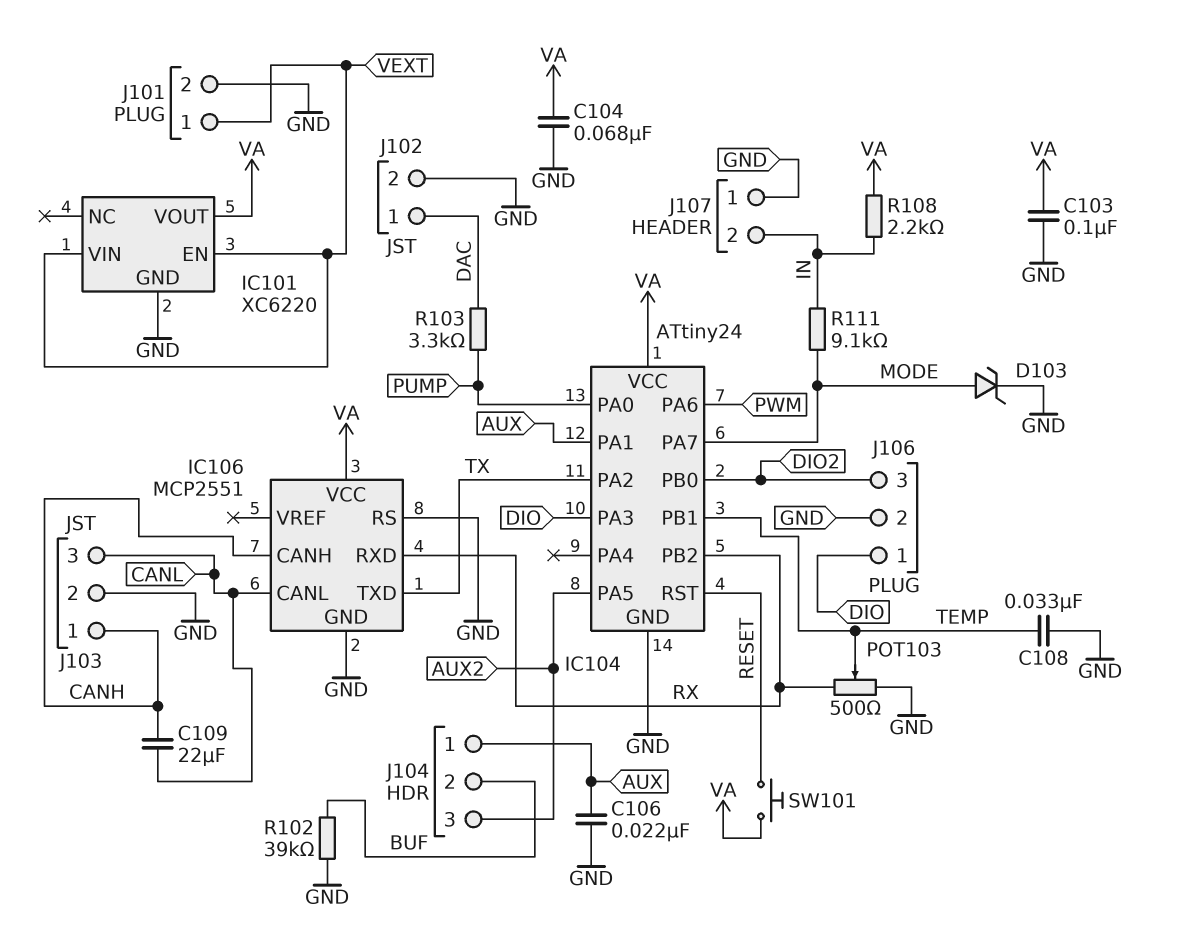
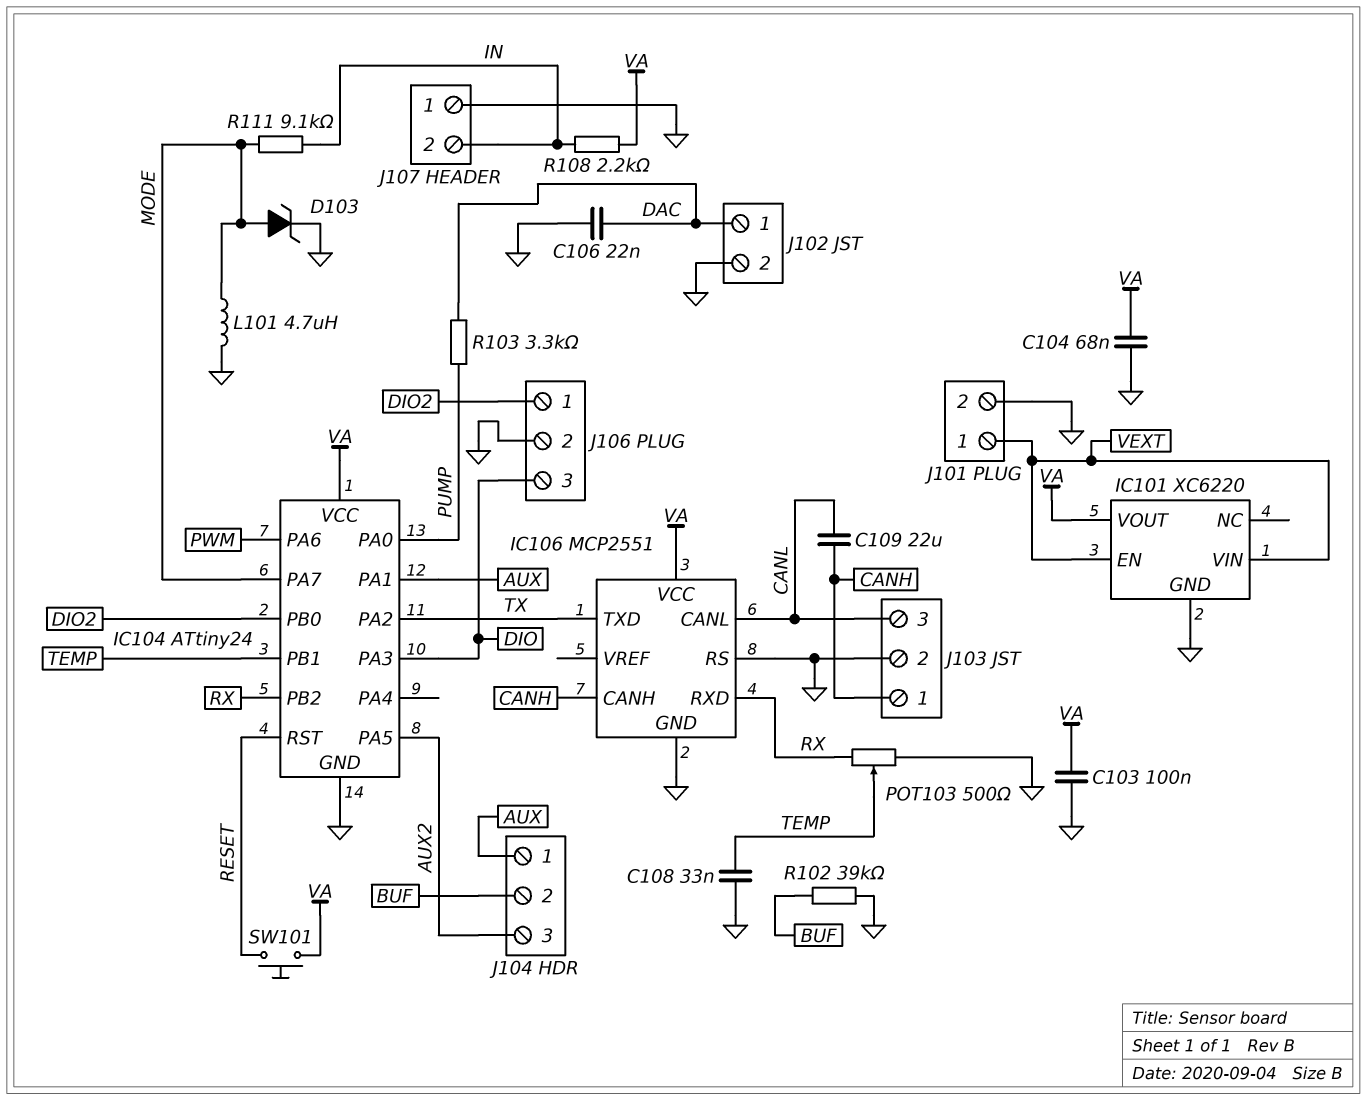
C106: 22nF (AUX, GND) -> 22nF (DAC, GND)
J106 pin 1: DIO -> DIO2
J106 pin 3: DIO2 -> DIO
L101: none -> 4.7uH (GND, MODE)

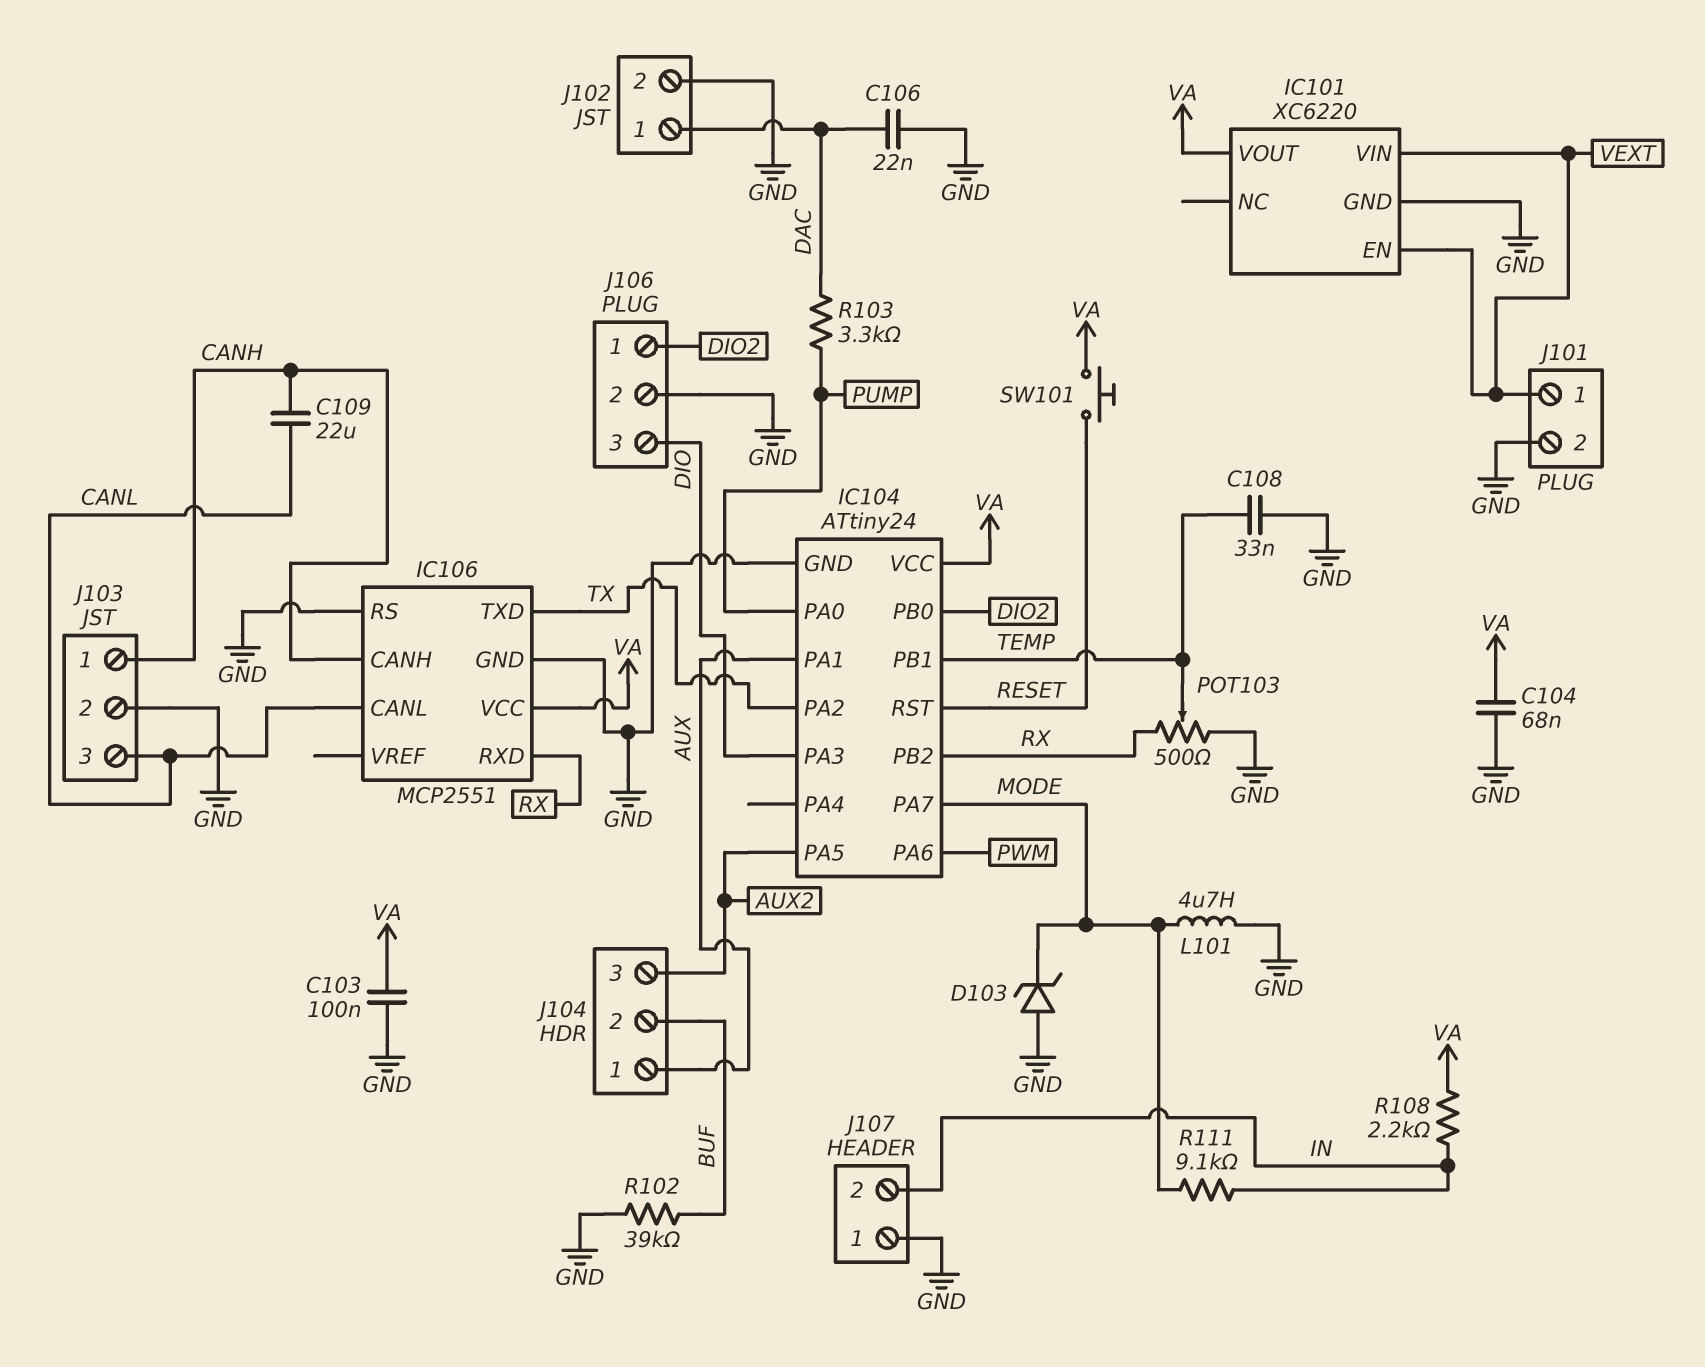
D103: zener (A MODE, K GND) -> zener (A GND, K MODE)

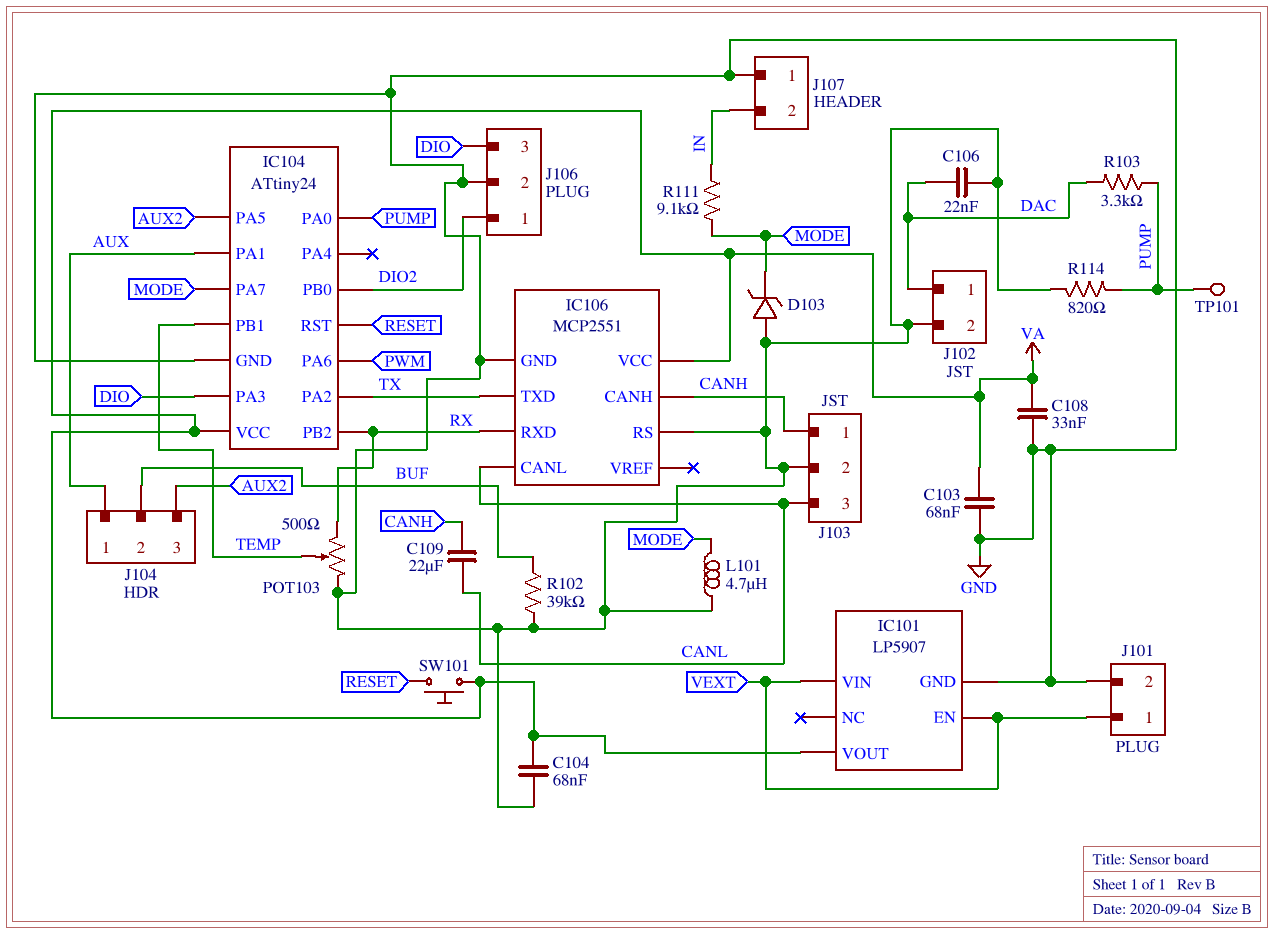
C103: 100nF (GND, VA) -> 68nF (GND, VA)
C108: 33nF (GND, TEMP) -> 33nF (GND, VA)
IC101: XC6220 -> LP5907
R108: 2.2k (IN, VA) -> none
R114: none -> 820 (GND, PUMP)
TP101: none -> test point (PUMP)

